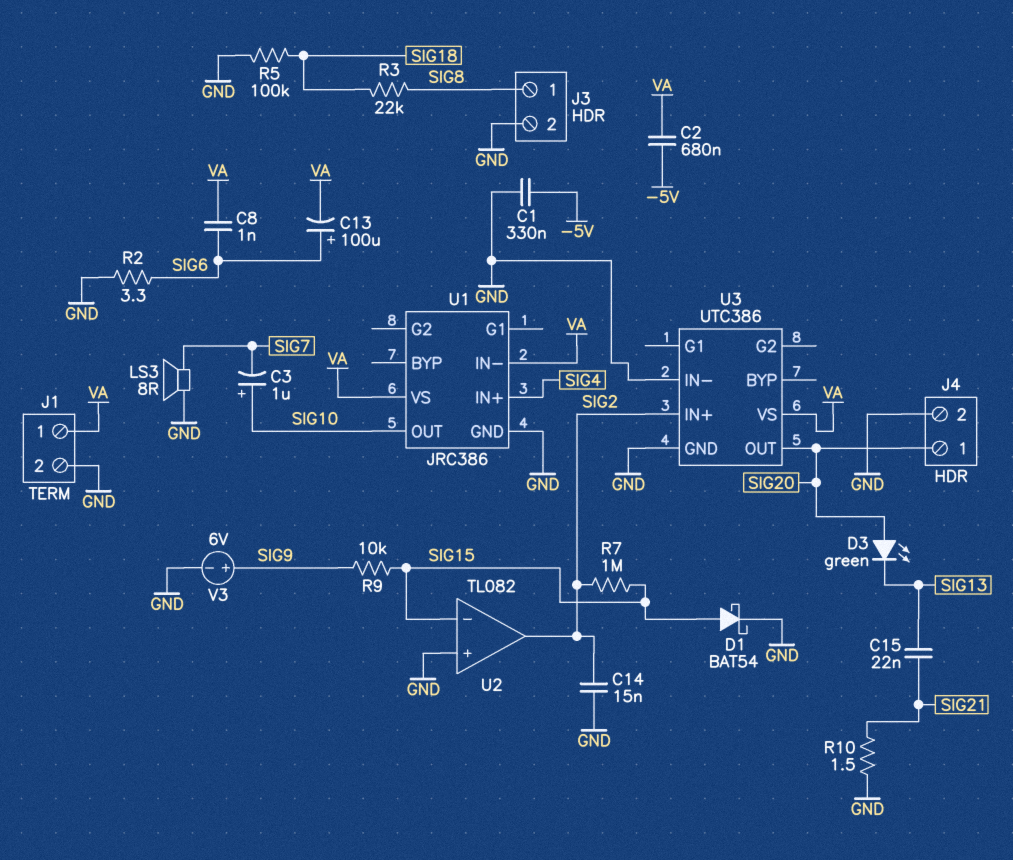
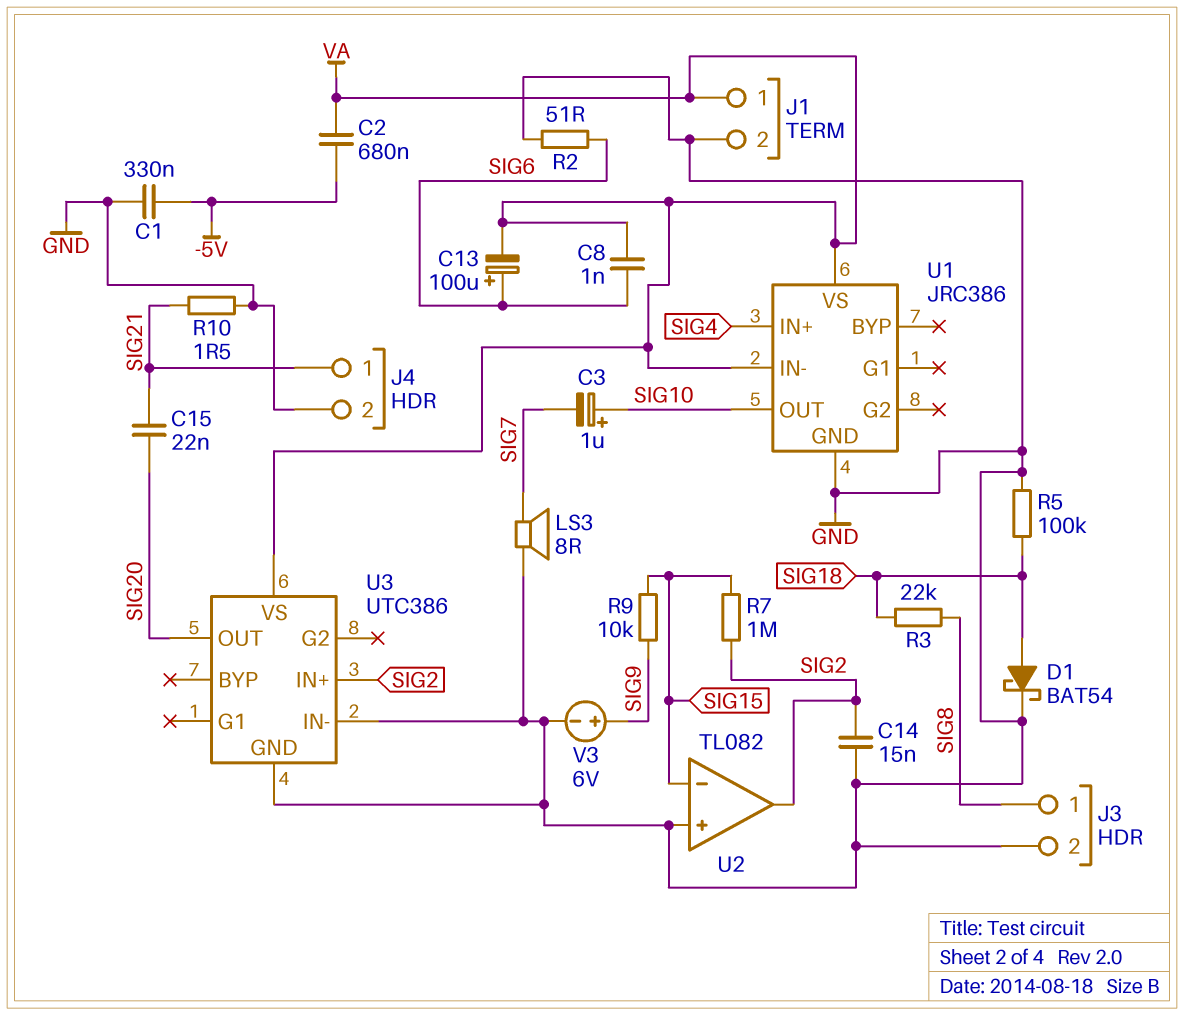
C15: 22nF (SIG13, SIG21) -> 22nF (SIG20, SIG21)
D1: schottky BAT54 (A SIG15, K GND) -> schottky BAT54 (A SIG18, K GND)
D3: LED green (A SIG20, K SIG13) -> none
J4 pin 1: SIG20 -> SIG21
R2: 3.3 (GND, SIG6) -> 51 (GND, SIG6)

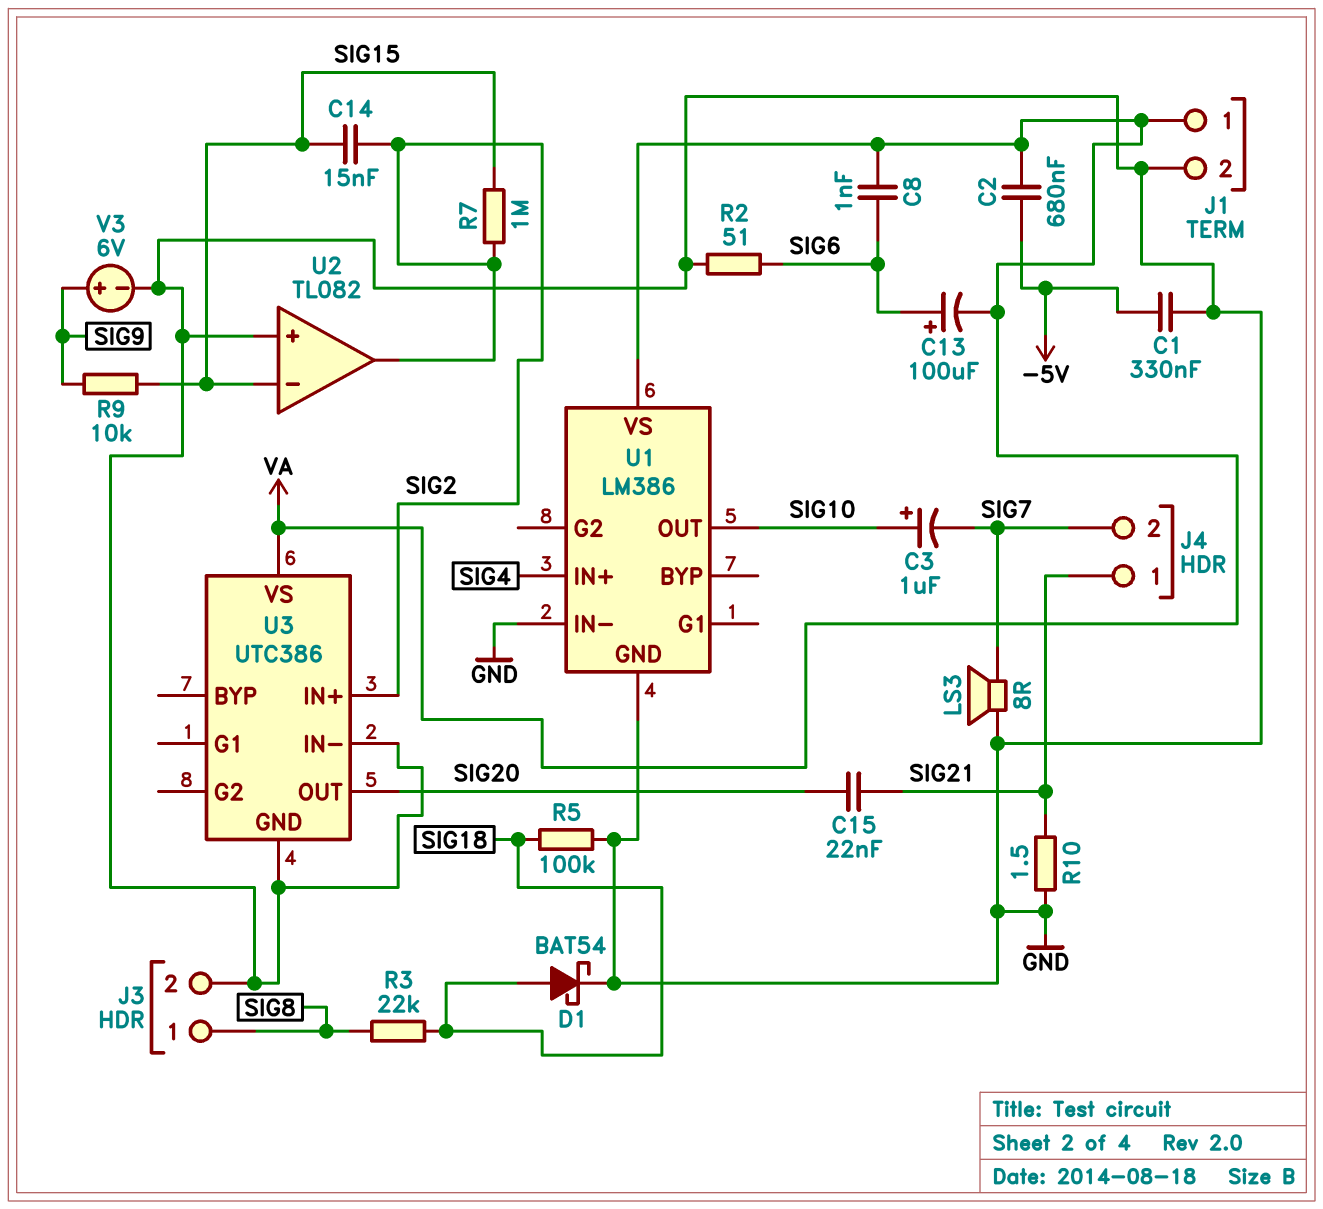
C14: 15nF (GND, SIG2) -> 15nF (SIG2, SIG15)
J4 pin 2: GND -> SIG7
U1: JRC386 -> LM386
U1 pin IN-: VA -> GND

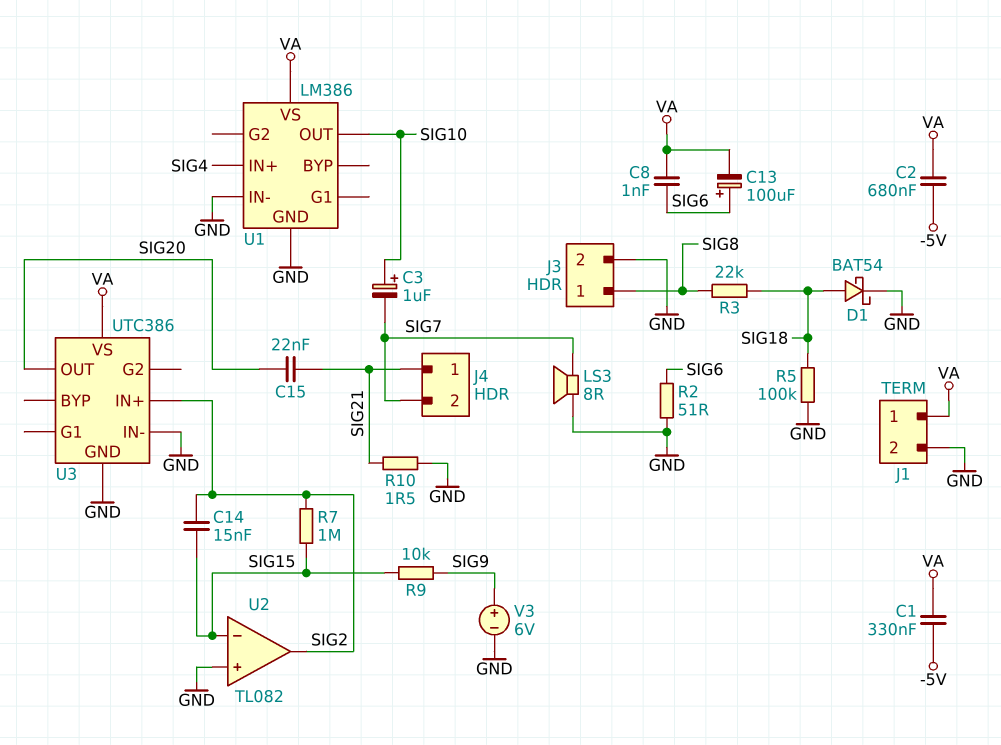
C1: 330nF (-5V, GND) -> 330nF (-5V, VA)

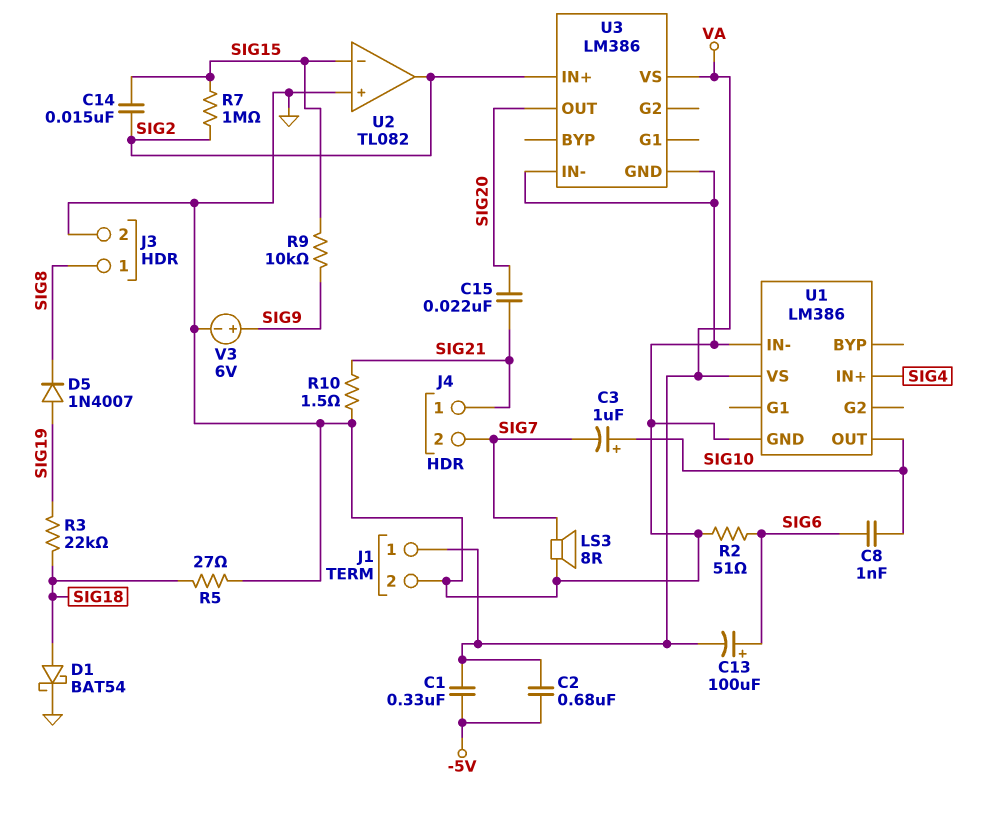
C8: 1nF (SIG6, VA) -> 1nF (SIG6, SIG10)
D5: none -> diode 1N4007 (A SIG19, K SIG8)
R3: 22k (SIG8, SIG18) -> 22k (SIG18, SIG19)
R5: 100k (GND, SIG18) -> 27 (GND, SIG18)
U3: UTC386 -> LM386

